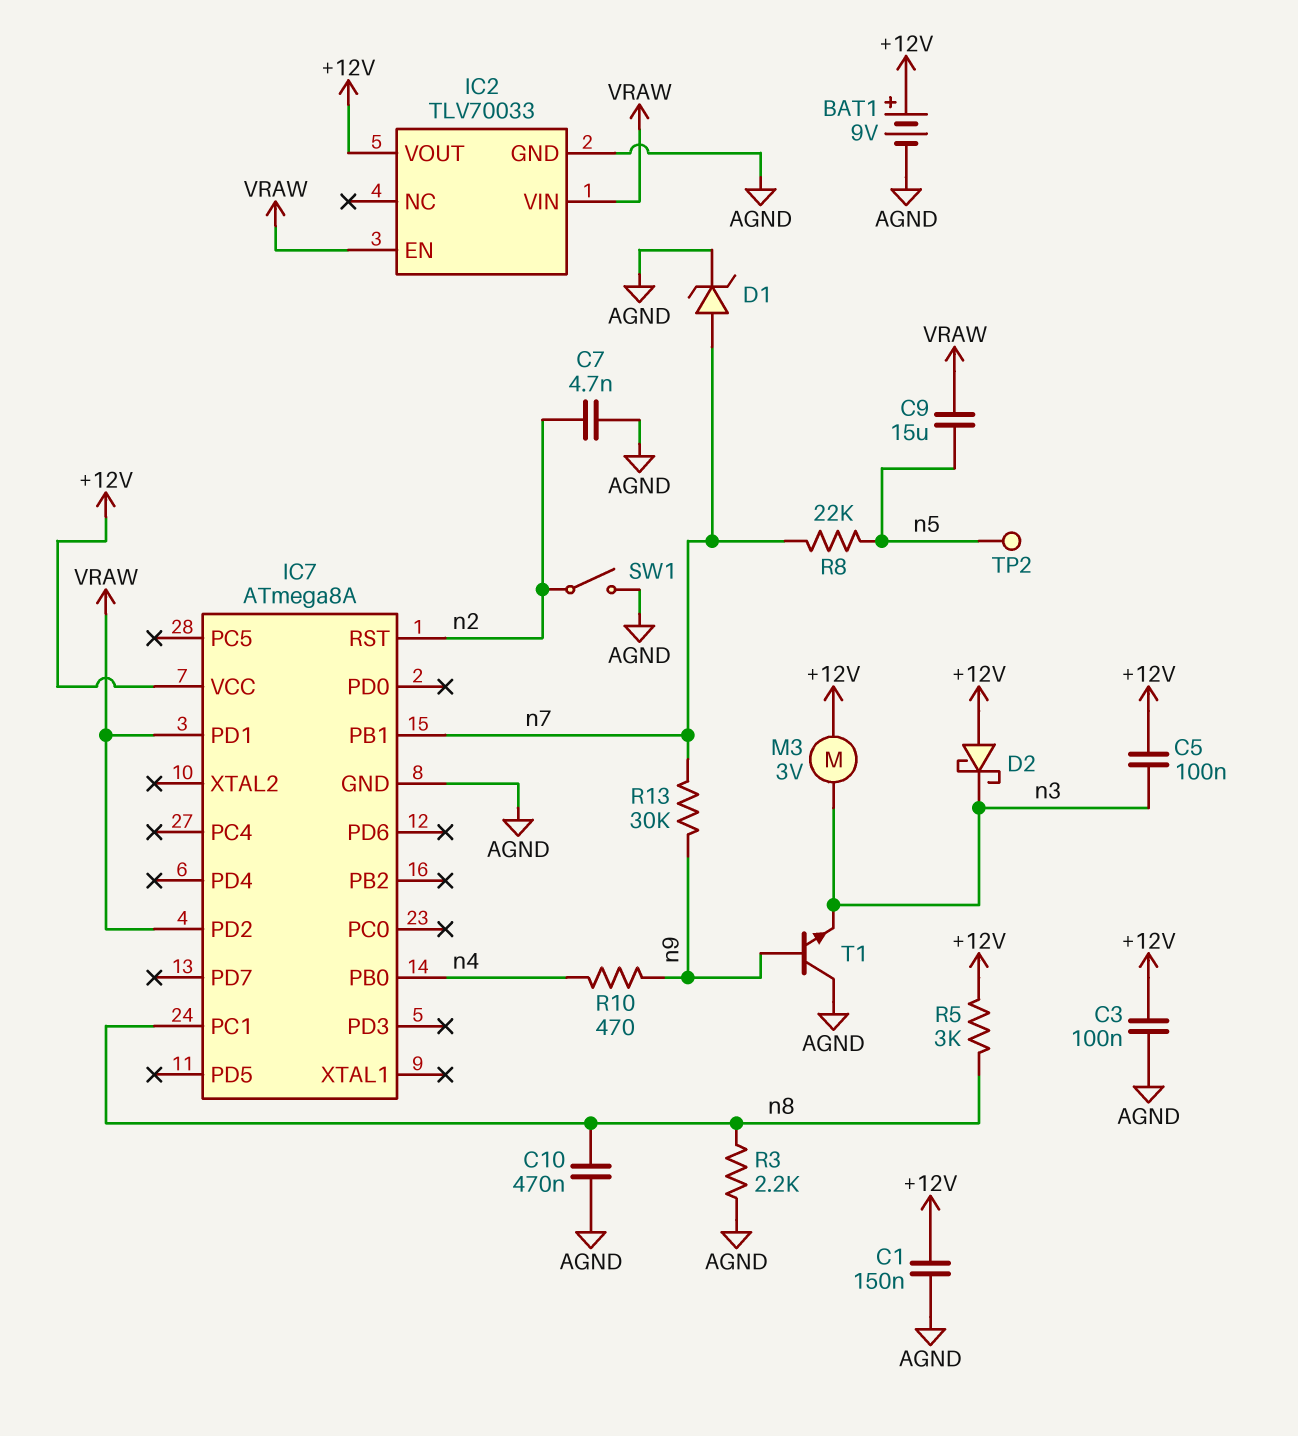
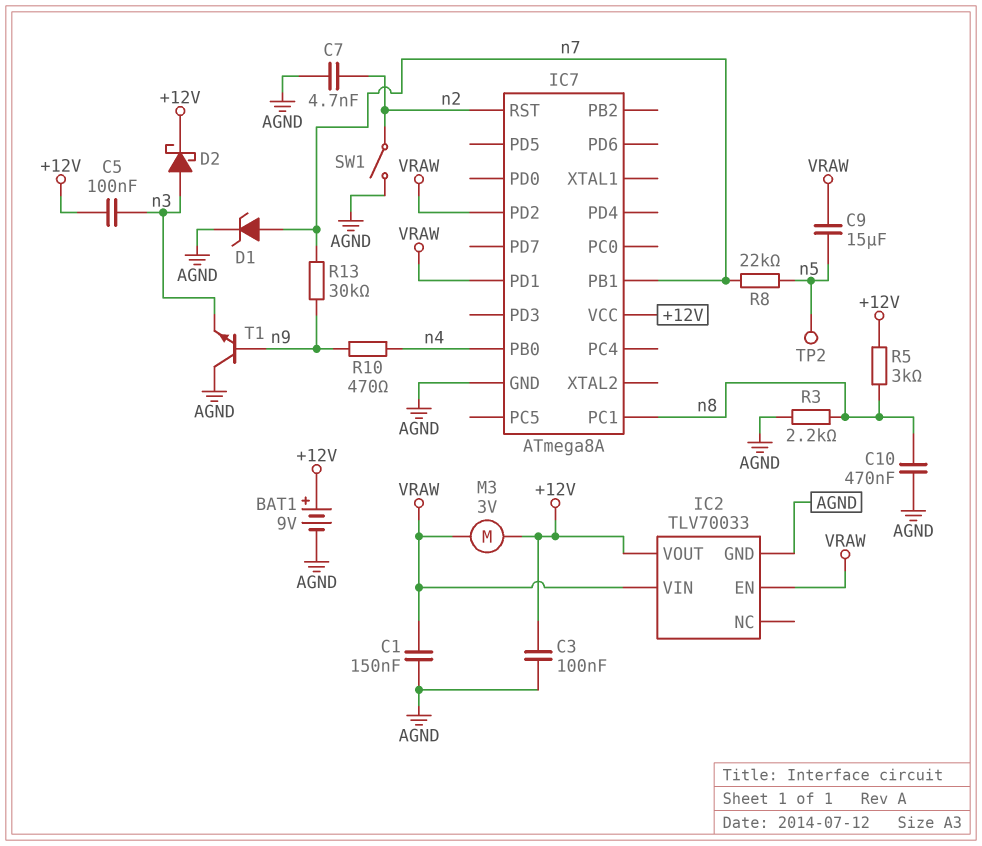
C1: 150nF (+12V, AGND) -> 150nF (AGND, VRAW)
D2: schottky (A +12V, K n3) -> schottky (A n3, K +12V)
M3: motor 3V (+12V, n3) -> motor 3V (+12V, VRAW)

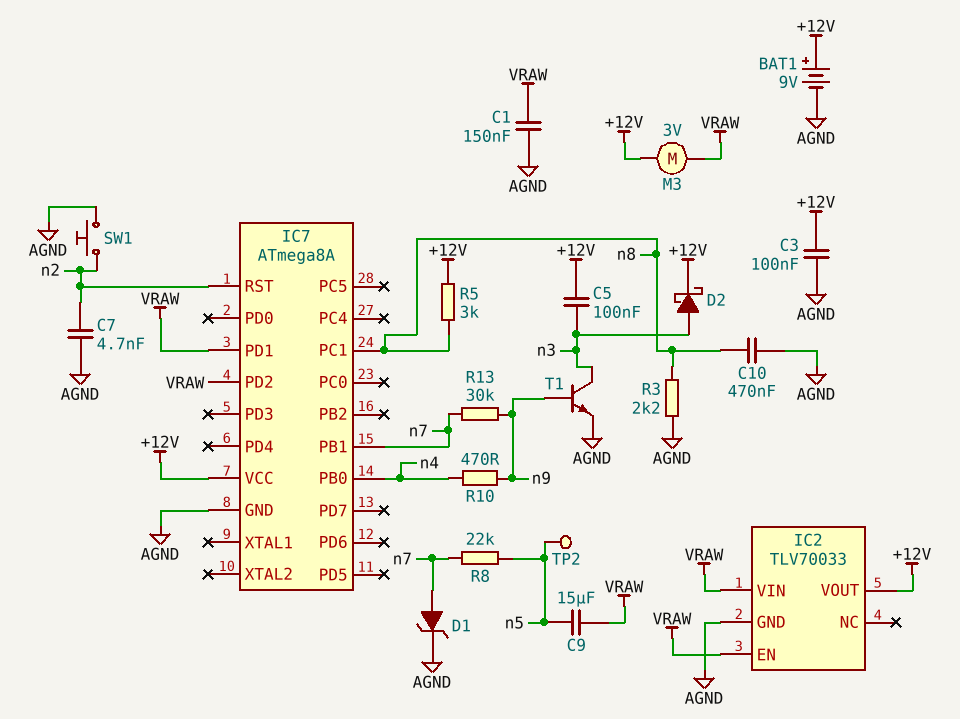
SW1: switch (AGND, n2) -> button (AGND, n2)
T1: NPN (B n9, C AGND, E n3) -> NPN (B n9, C n3, E AGND)

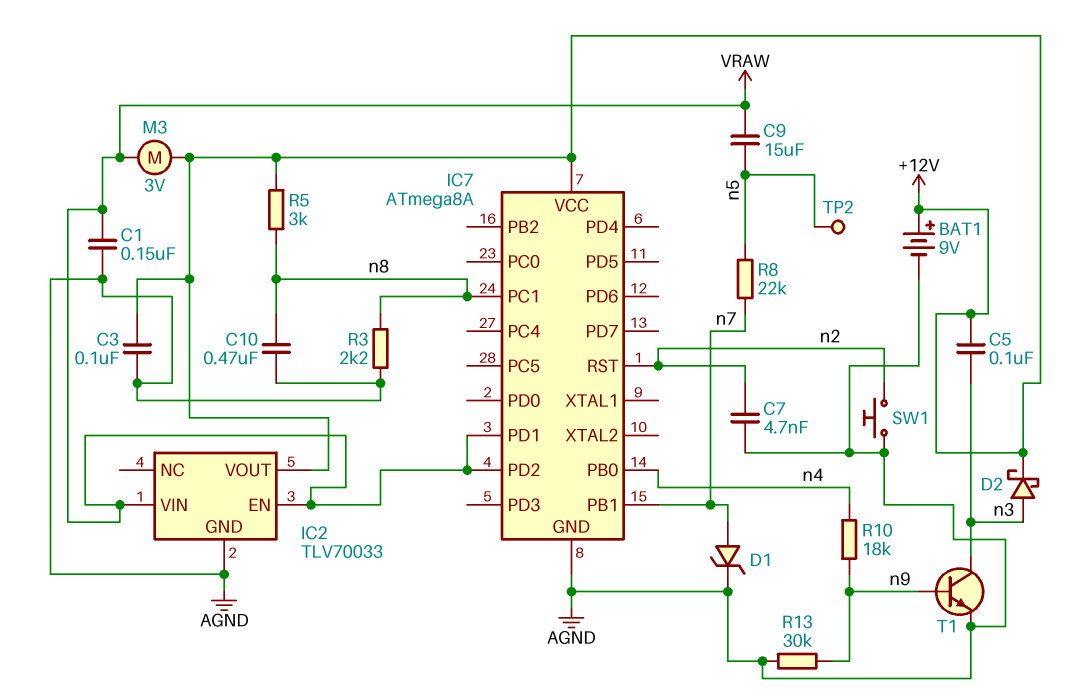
R10: 470 (n4, n9) -> 18k (n4, n9)
R13: 30k (n7, n9) -> 30k (AGND, n9)

